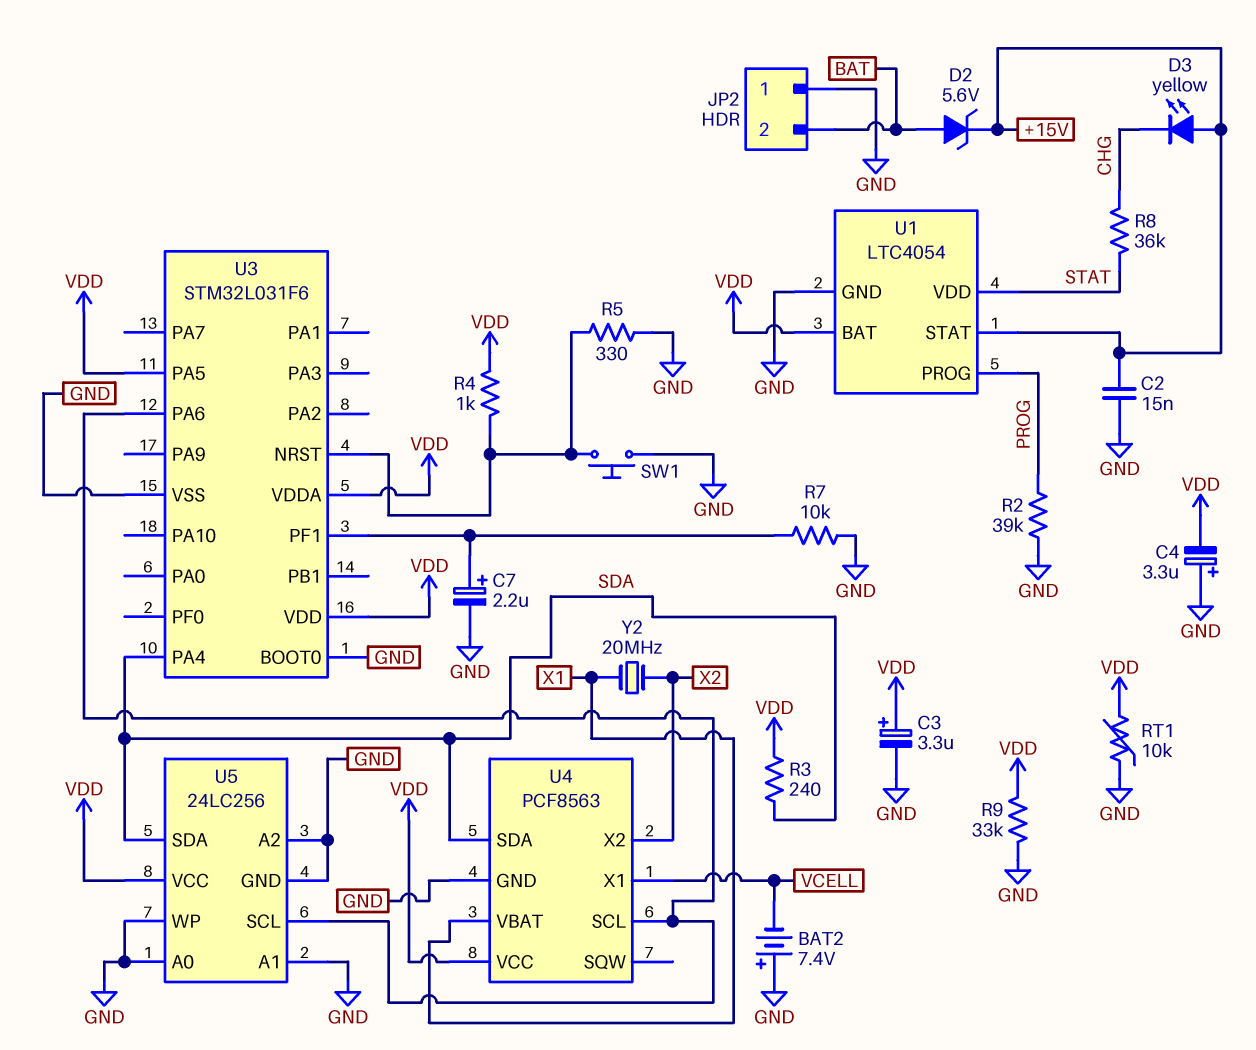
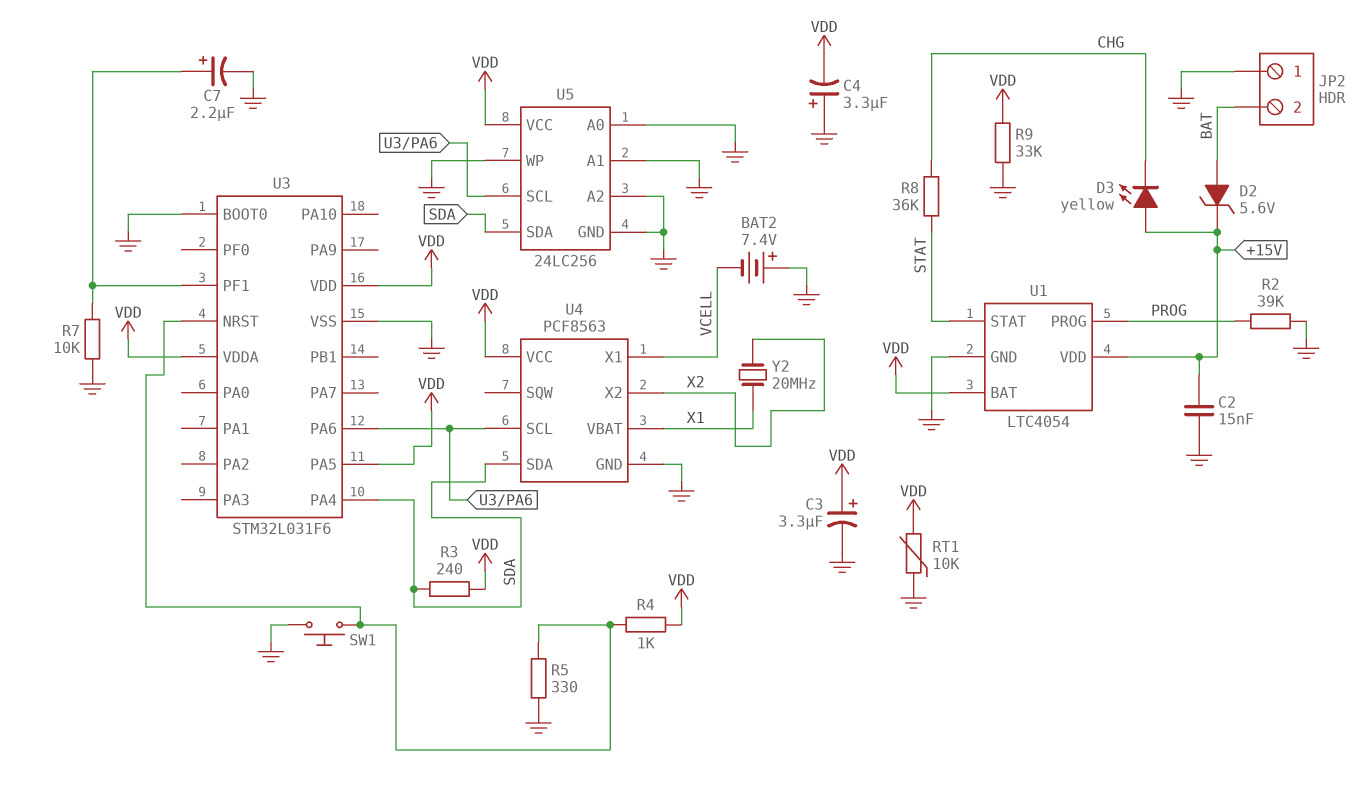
U1 pin STAT: +15V -> STAT
U1 pin VDD: STAT -> +15V

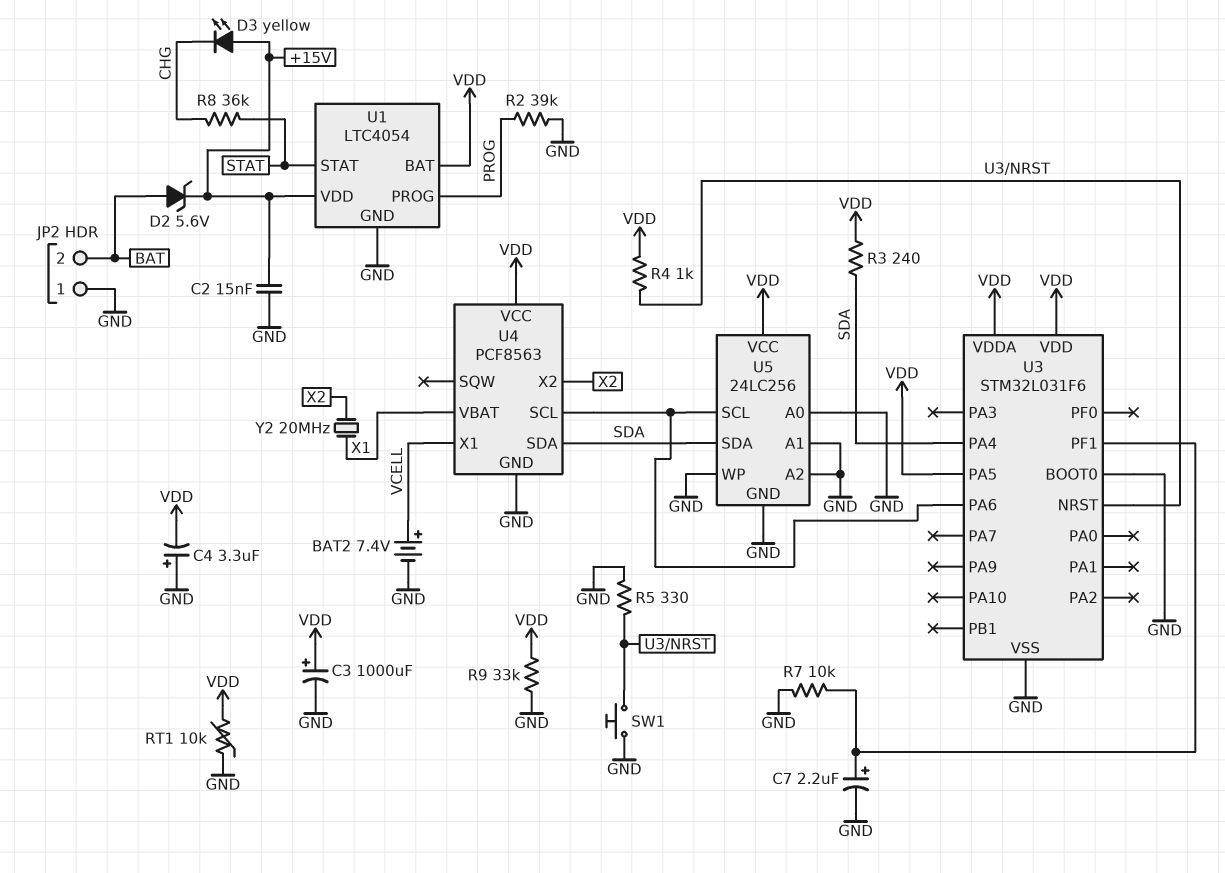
BAT2: 7.4V (plus GND, minus VCELL) -> 7.4V (plus VCELL, minus GND)
C3: 3.3uF (plus VDD, minus GND) -> 1000uF (plus VDD, minus GND)

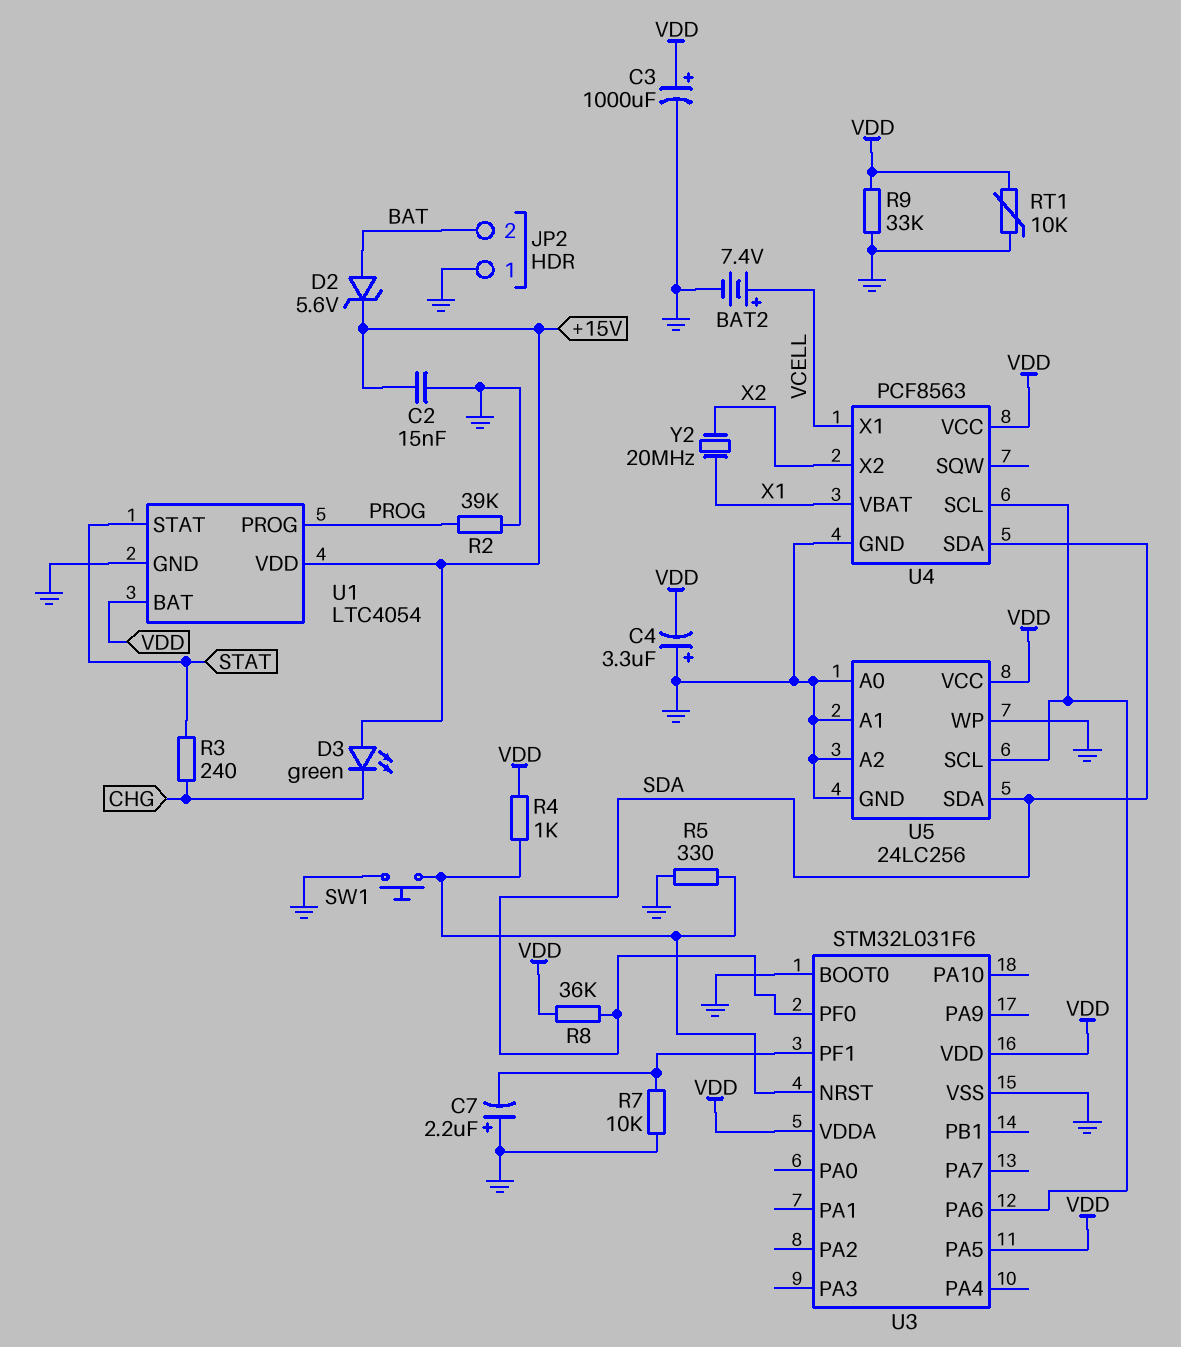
C7: 2.2uF (plus U3/PF1, minus GND) -> 2.2uF (plus GND, minus U3/PF1)
D3: LED yellow (A +15V, K CHG) -> LED green (A +15V, K CHG)
R3: 240 (SDA, VDD) -> 240 (CHG, STAT)
R8: 36k (CHG, STAT) -> 36k (SDA, VDD)
U3 pin PA4: SDA -> none
U3 pin PF0: none -> SDA

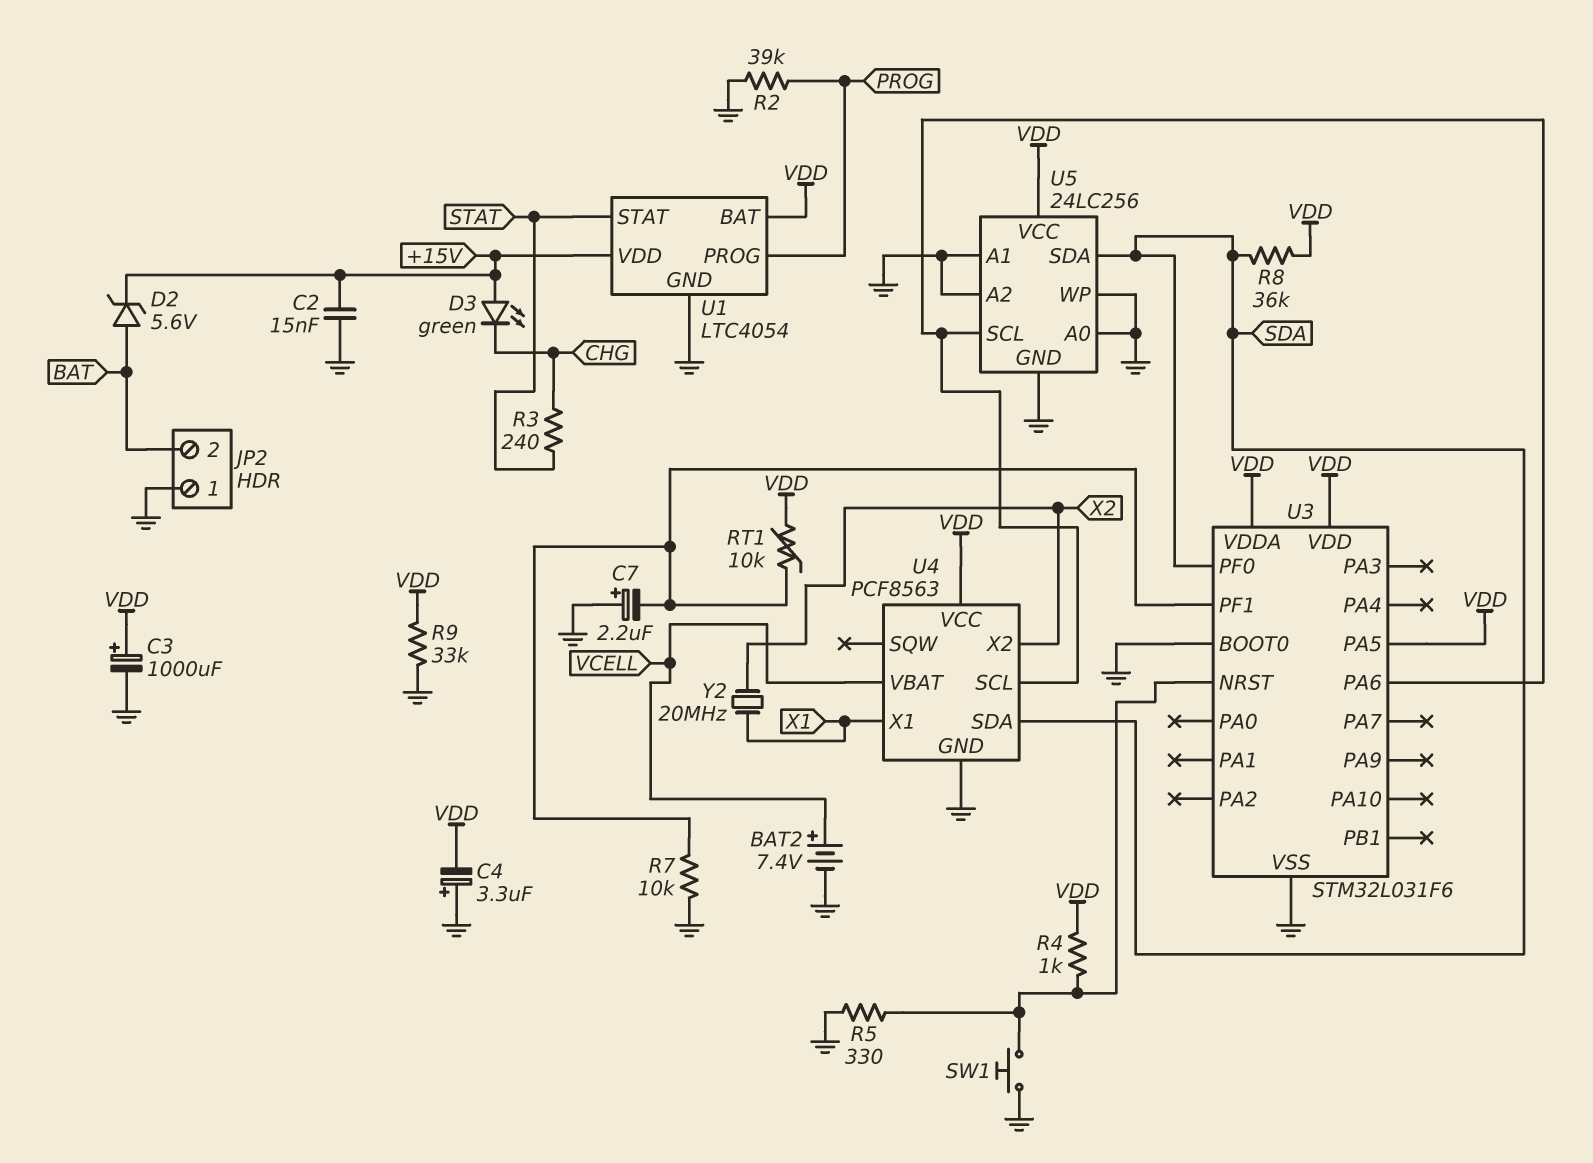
RT1: 10k (GND, VDD) -> 10k (U3/PF1, VDD)
U4 pin VBAT: X1 -> VCELL
U4 pin X1: VCELL -> X1

